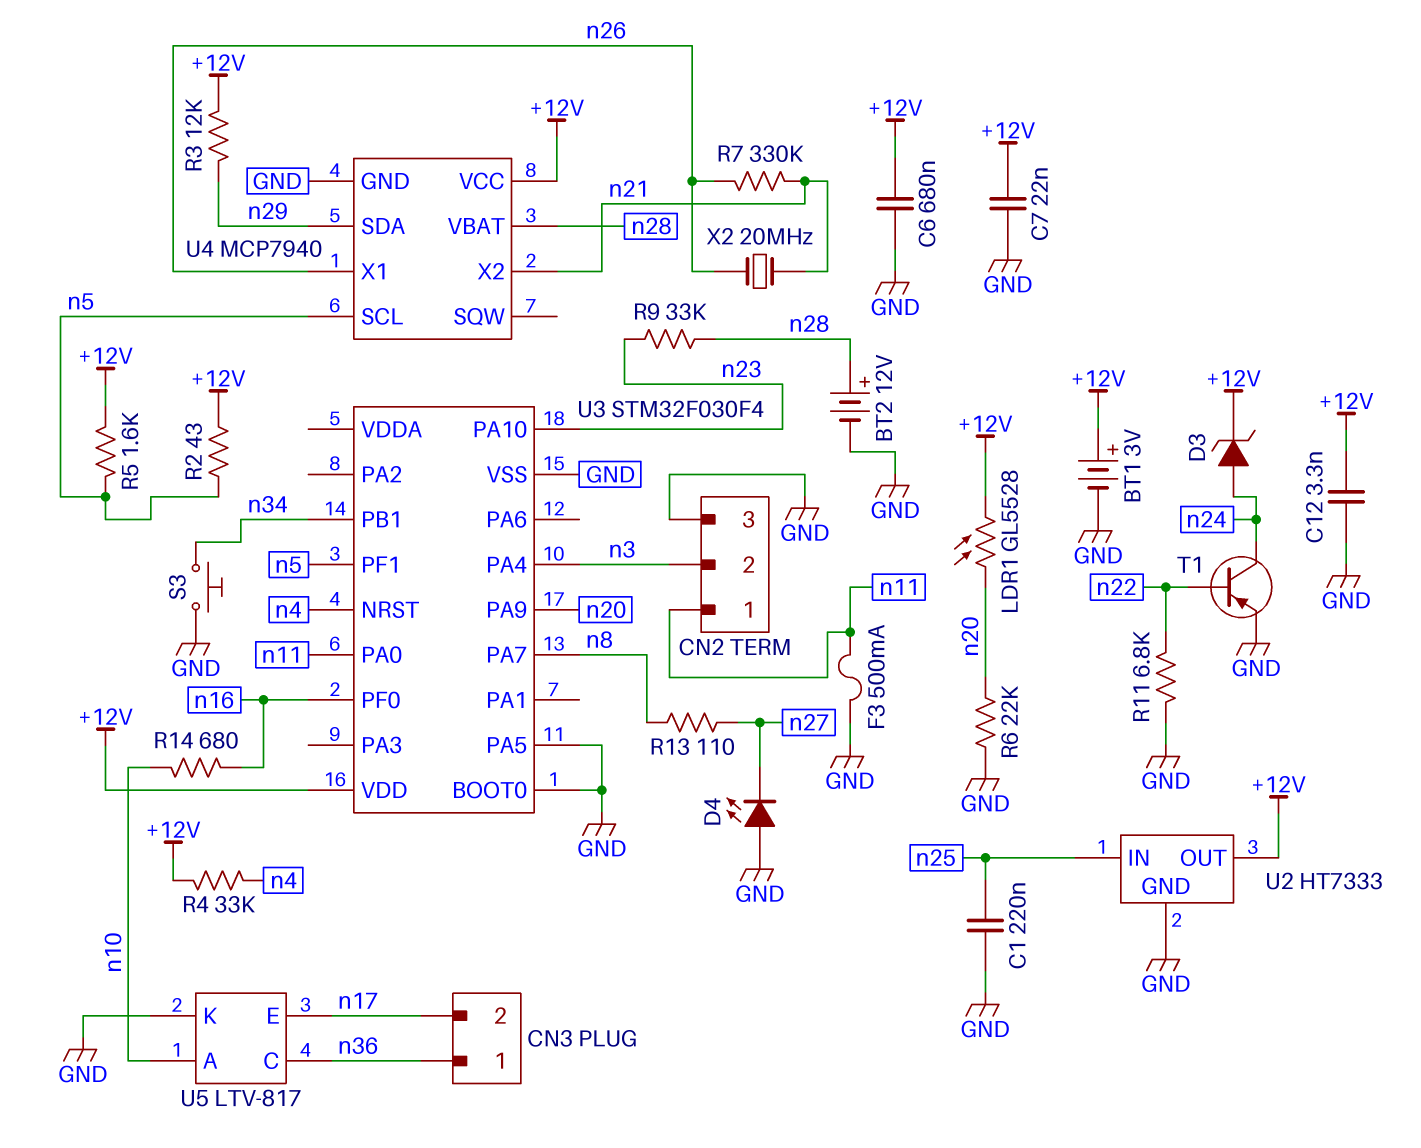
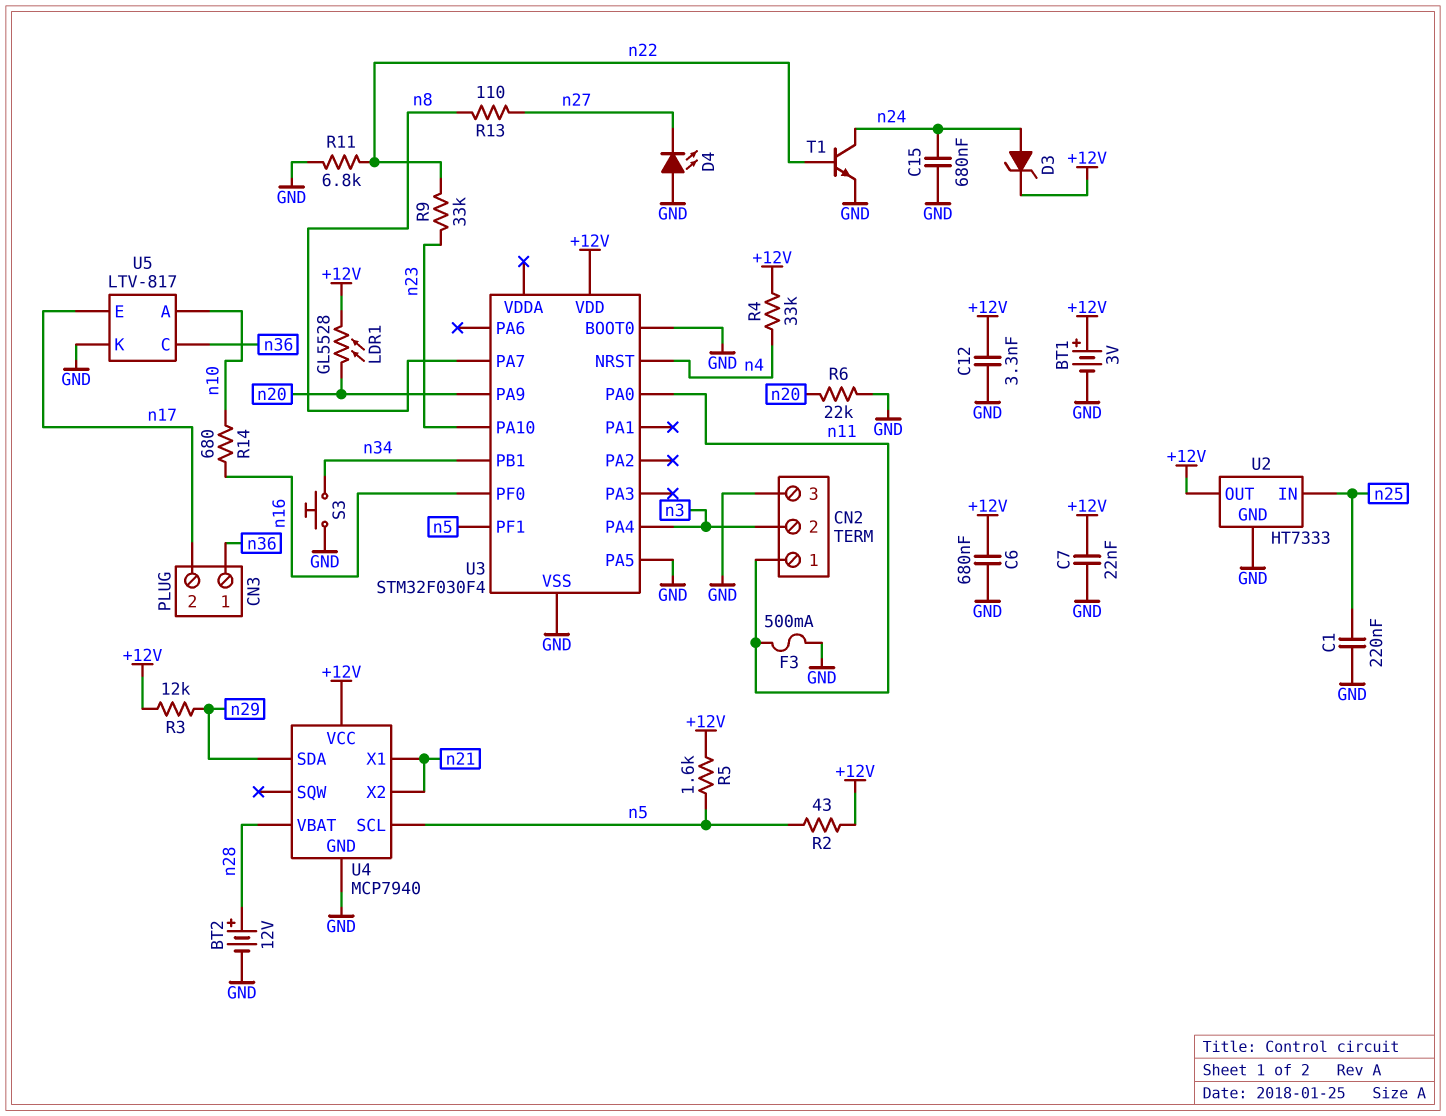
C15: none -> 680nF (GND, n24)
R7: 330k (n21, n26) -> none
R9: 33k (n23, n28) -> 33k (n22, n23)
T1: PNP (B n22, C n24, E GND) -> NPN (B n22, C n24, E GND)
U4 pin X1: n26 -> n21
X2: 20MHz (n21, n26) -> none

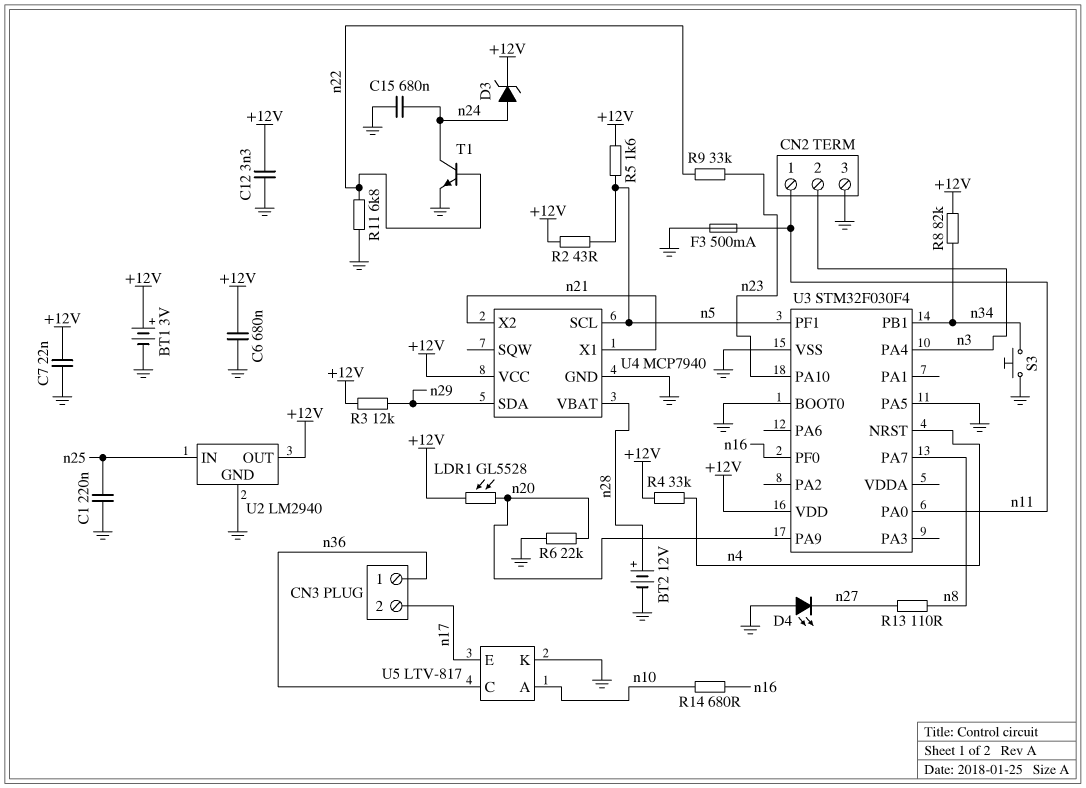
R8: none -> 82k (+12V, n34)
U2: HT7333 -> LM2940

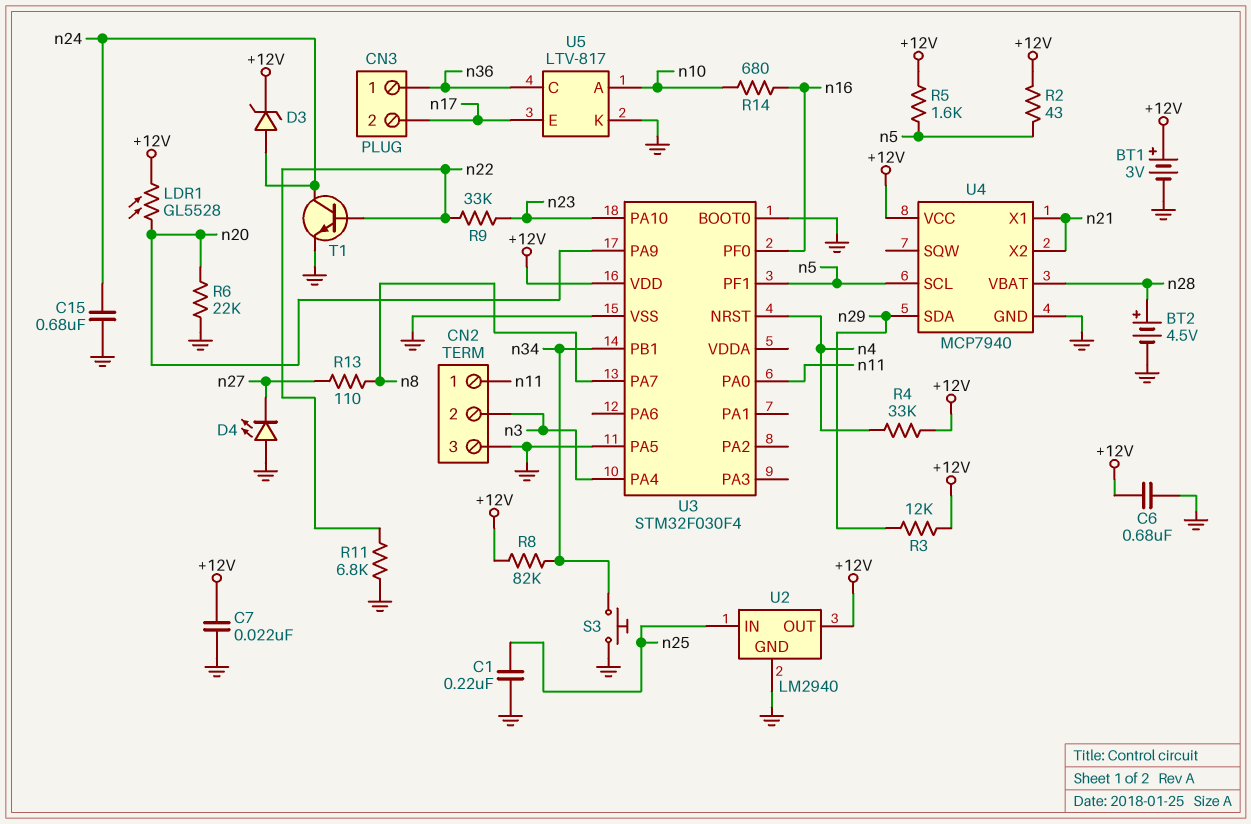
BT2: 12V (plus n28, minus GND) -> 4.5V (plus n28, minus GND)
C12: 3.3nF (+12V, GND) -> none
F3: 500mA (GND, n11) -> none

